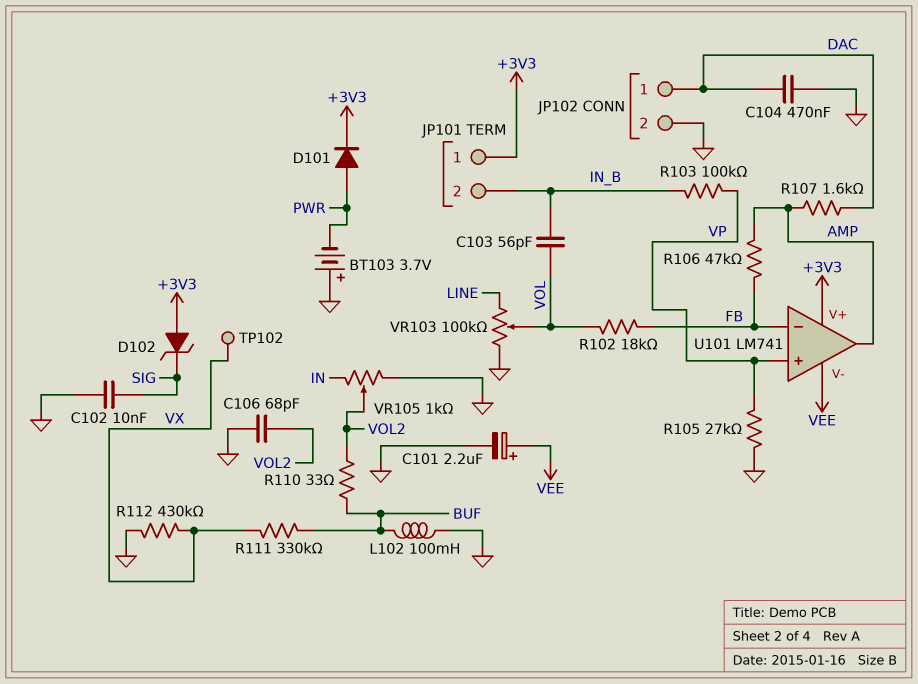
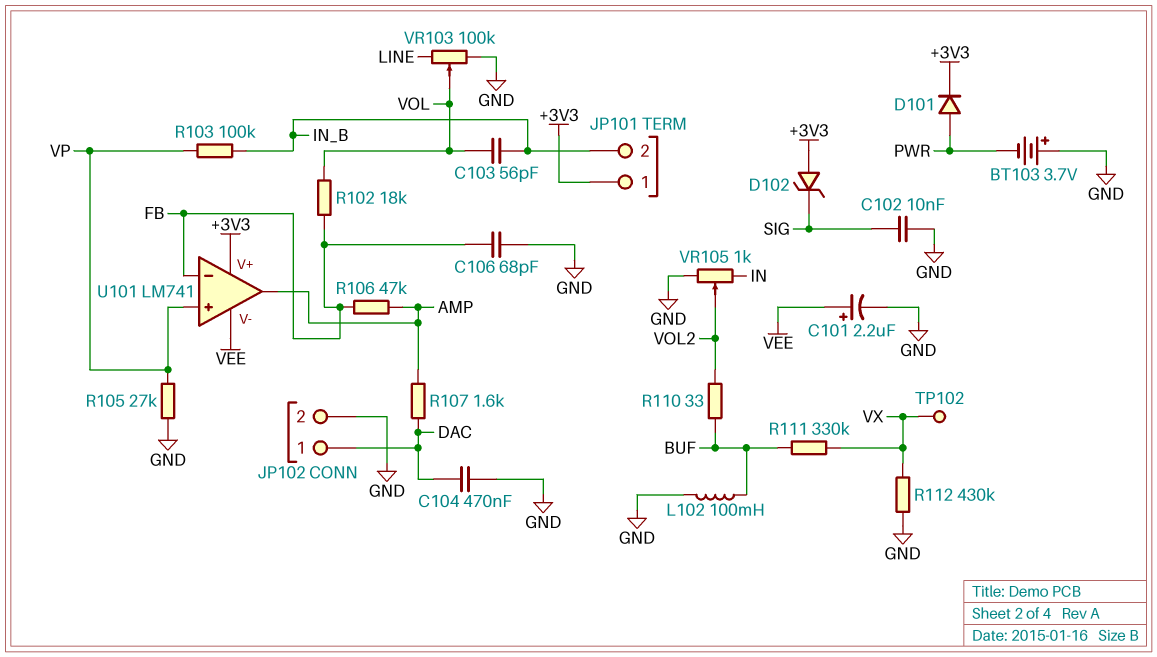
C106: 68pF (GND, VOL2) -> 68pF (FB, GND)

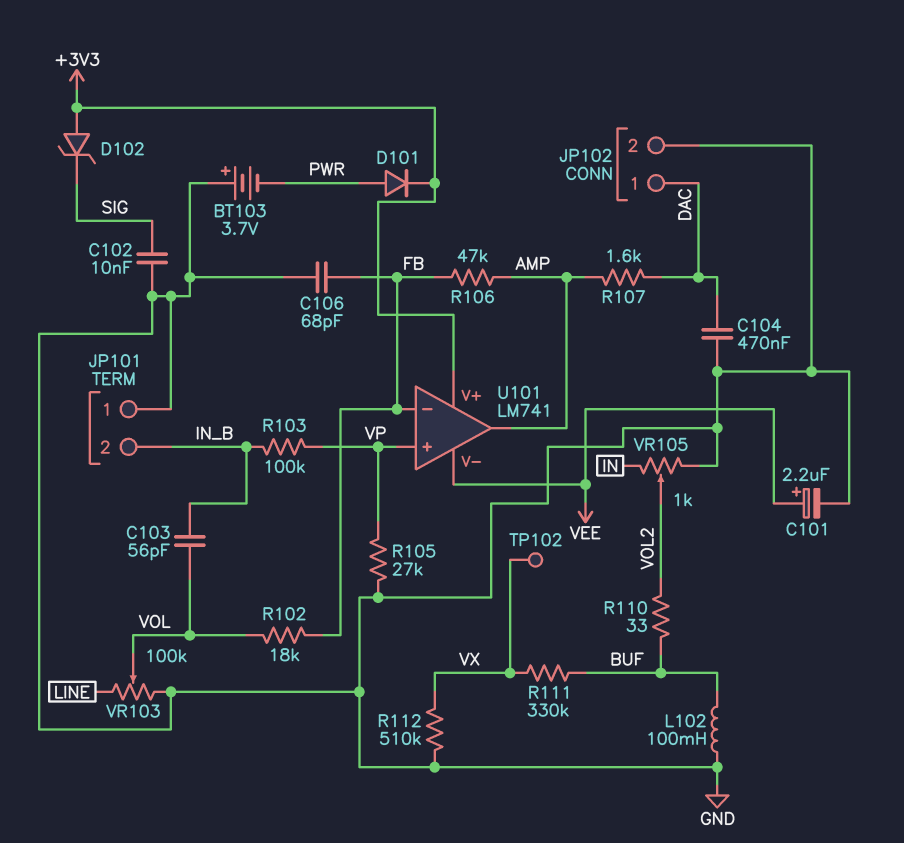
JP101 pin 1: +3V3 -> GND
R112: 430k (GND, VX) -> 510k (GND, VX)

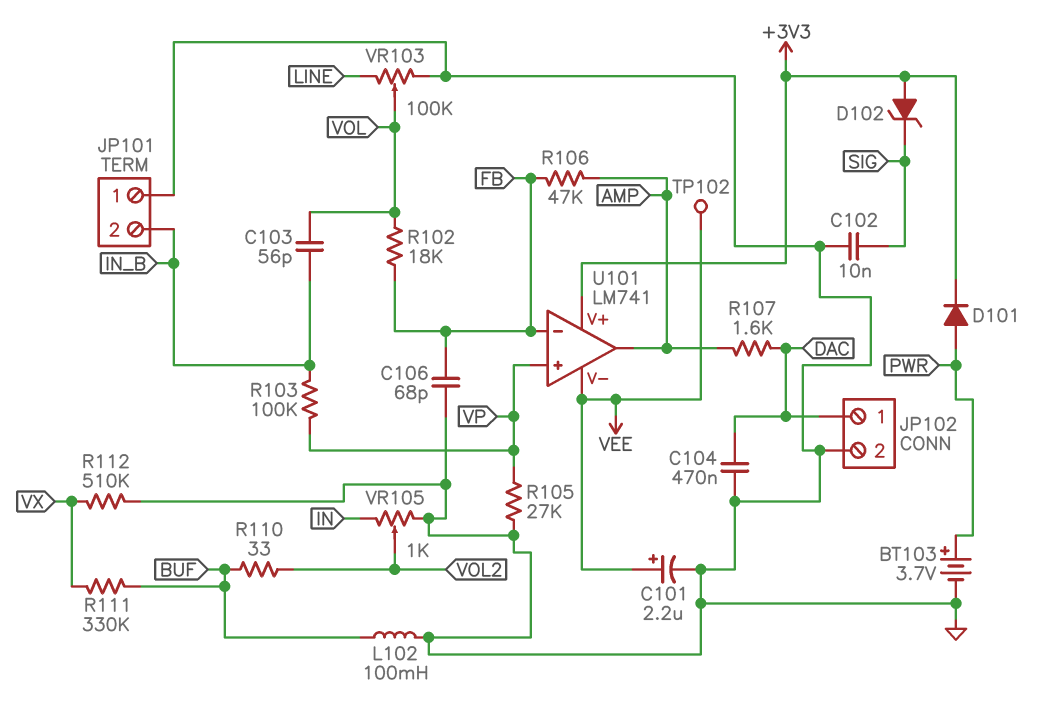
BT103: 3.7V (plus GND, minus PWR) -> 3.7V (plus PWR, minus GND)
TP102: test point (VX) -> test point (VEE)

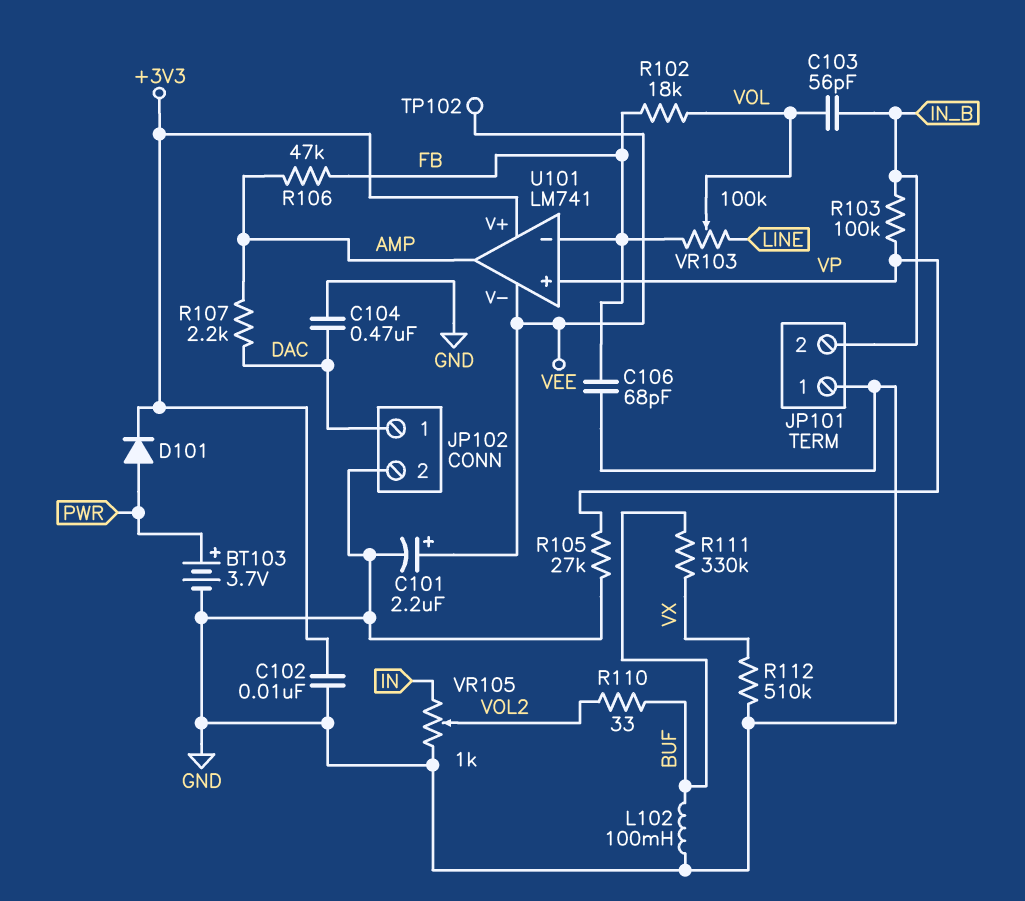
C102: 10nF (GND, SIG) -> 10nF (+3V3, GND)
D102: zener (A +3V3, K SIG) -> none
R107: 1.6k (AMP, DAC) -> 2.2k (AMP, DAC)
VR103: 100k (GND, LINE, wiper VOL) -> 100k (FB, LINE, wiper VOL)

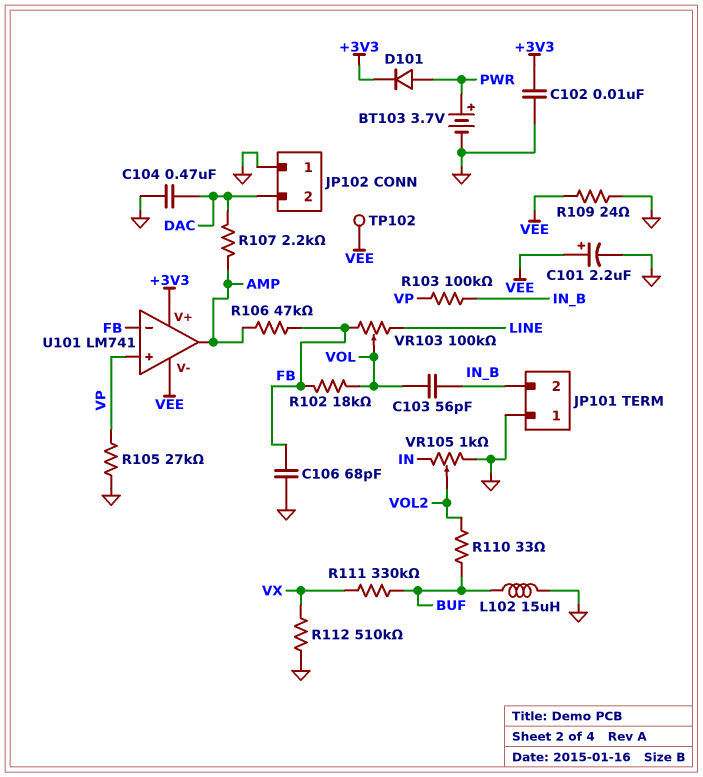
JP102 pin 1: DAC -> GND
JP102 pin 2: GND -> DAC
L102: 100mH (BUF, GND) -> 15uH (BUF, GND)
R109: none -> 24 (GND, VEE)

